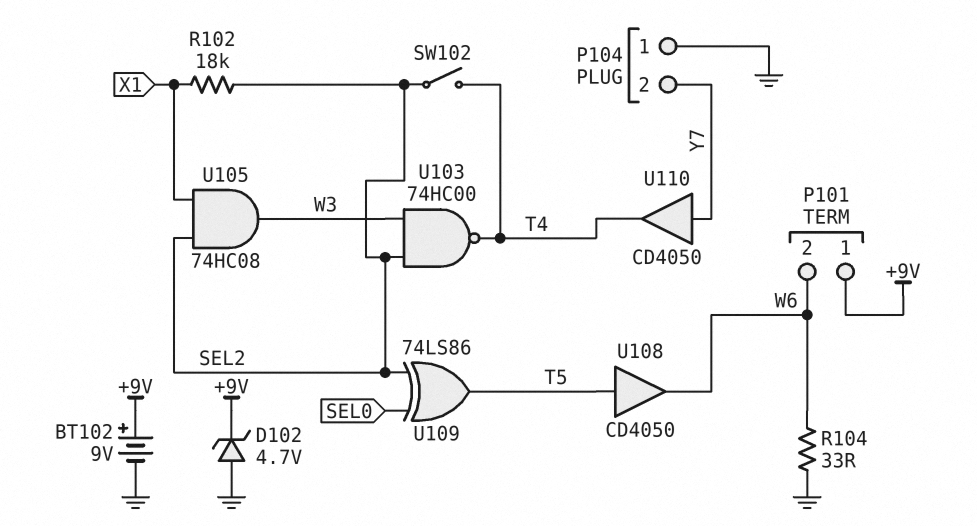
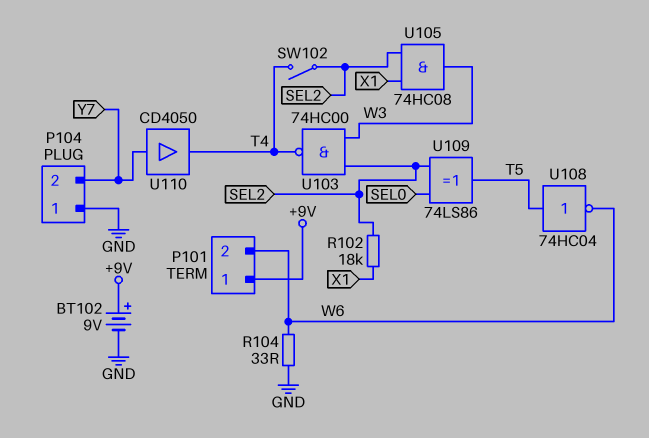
D102: zener 4.7V (A GND, K +9V) -> none
U108: buffer CD4050 (in T5, out W6) -> NOT 74HC04 (in T5, out W6)

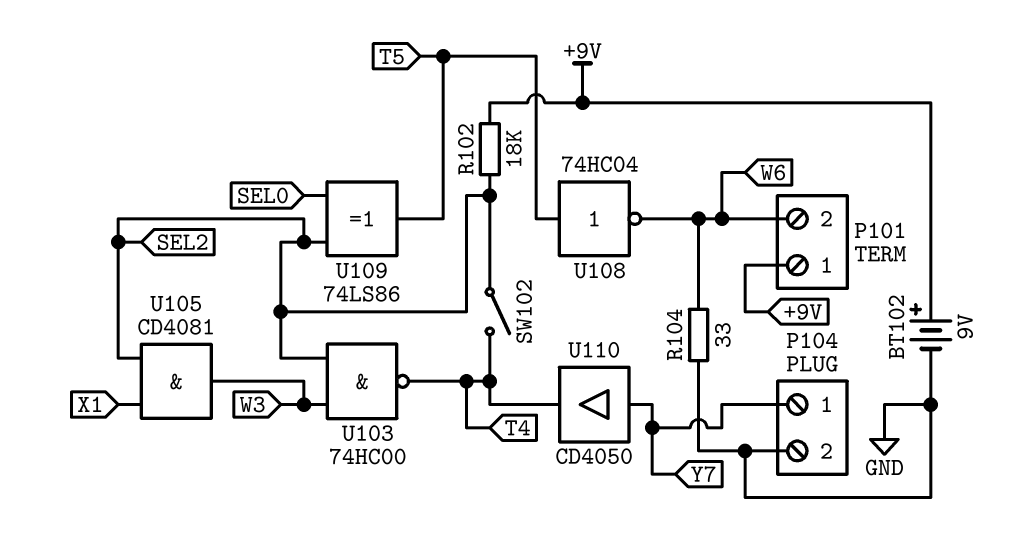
P104 pin 1: GND -> Y7
P104 pin 2: Y7 -> GND
R102: 18k (SEL2, X1) -> 18k (+9V, SEL2)
U105: AND 74HC08 (in SEL2, in X1, out W3) -> AND CD4081 (in SEL2, in X1, out W3)

